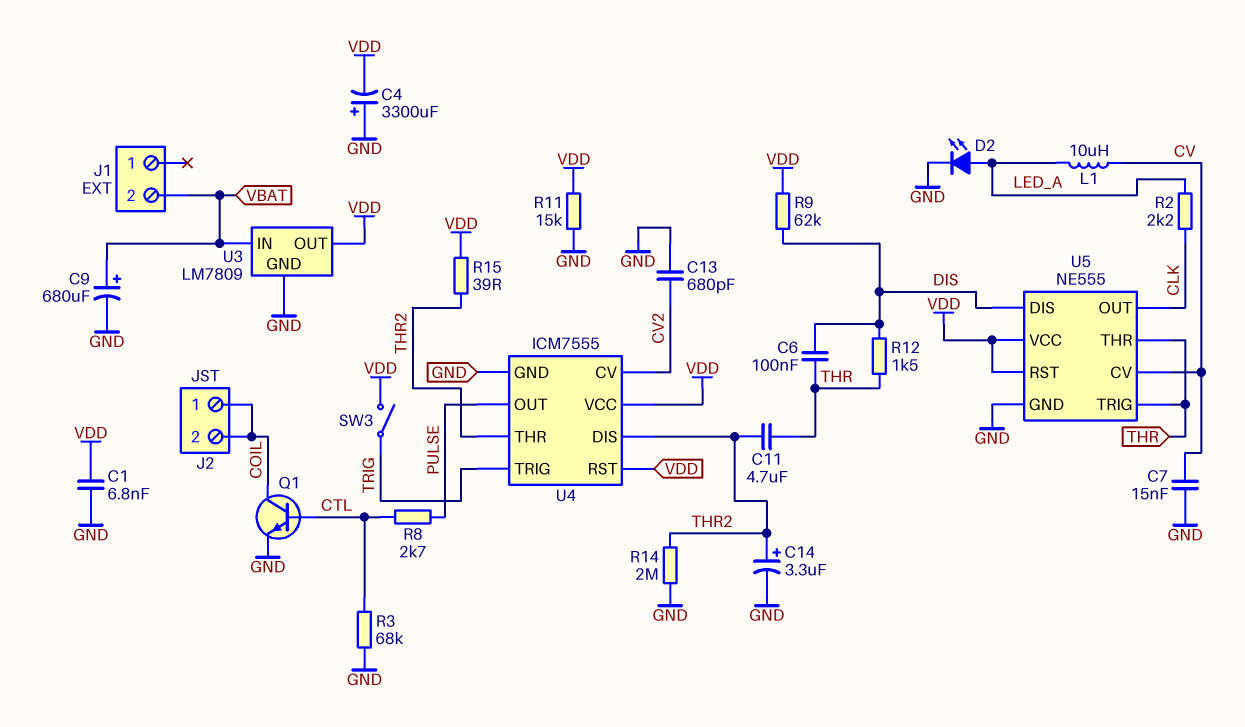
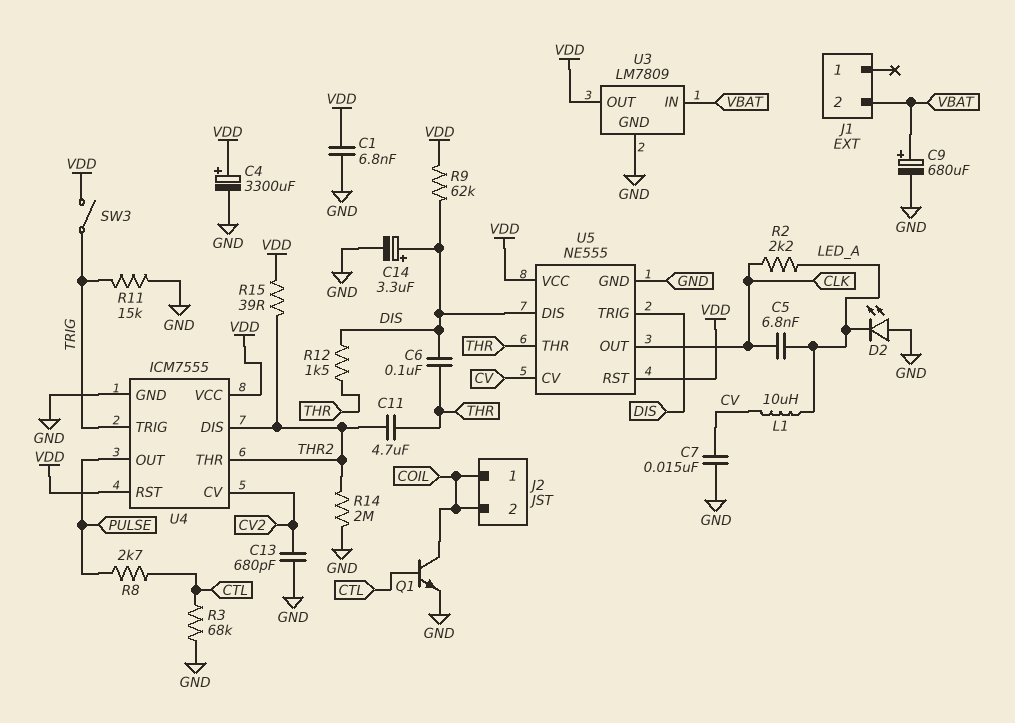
C4: 3300uF (plus GND, minus VDD) -> 3300uF (plus VDD, minus GND)
C5: none -> 6.8nF (CLK, LED_A)
C14: 3.3uF (plus THR2, minus GND) -> 3.3uF (plus DIS, minus GND)
D2: LED (A LED_A, K GND) -> LED (A GND, K LED_A)
R11: 15k (GND, VDD) -> 15k (GND, TRIG)
U5 pin TRIG: THR -> DIS

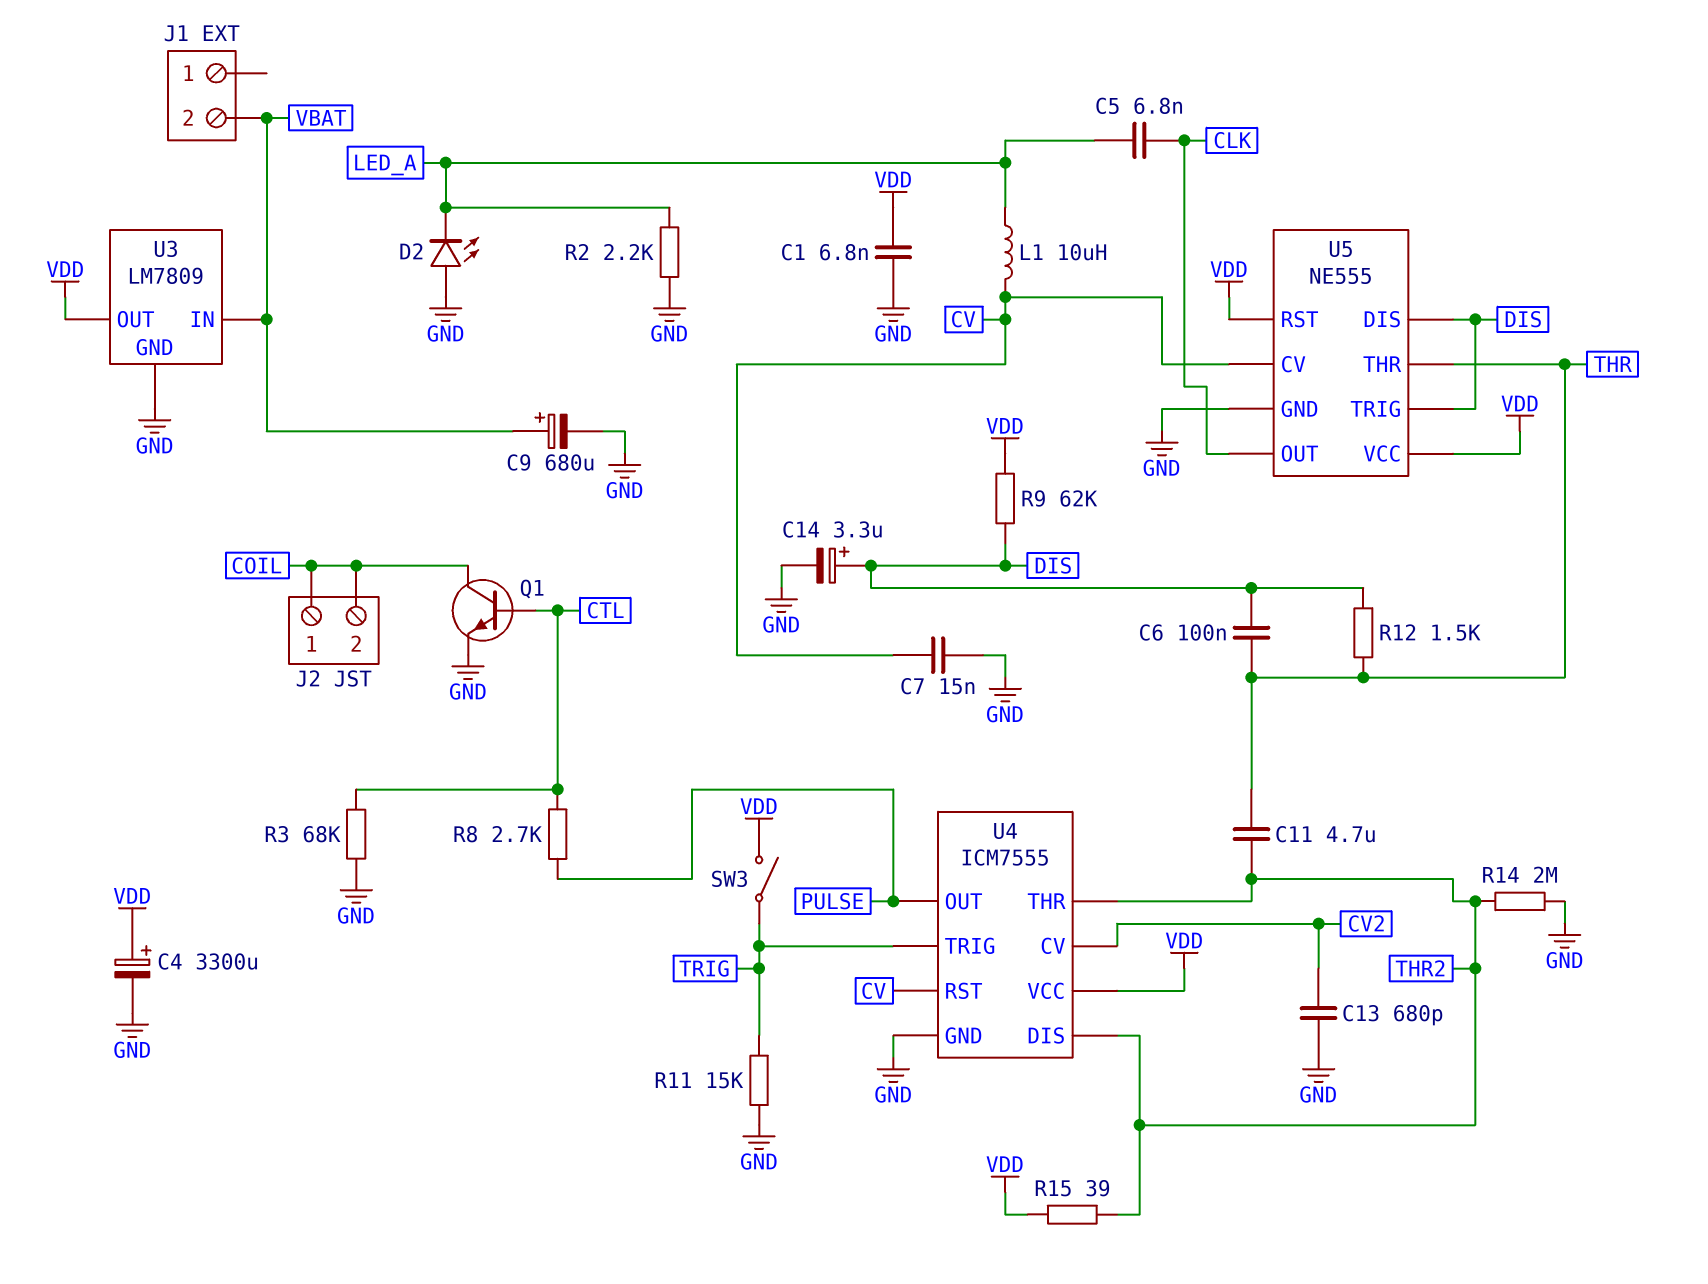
R2: 2.2k (CLK, LED_A) -> 2.2k (GND, LED_A)
U4 pin RST: VDD -> CV

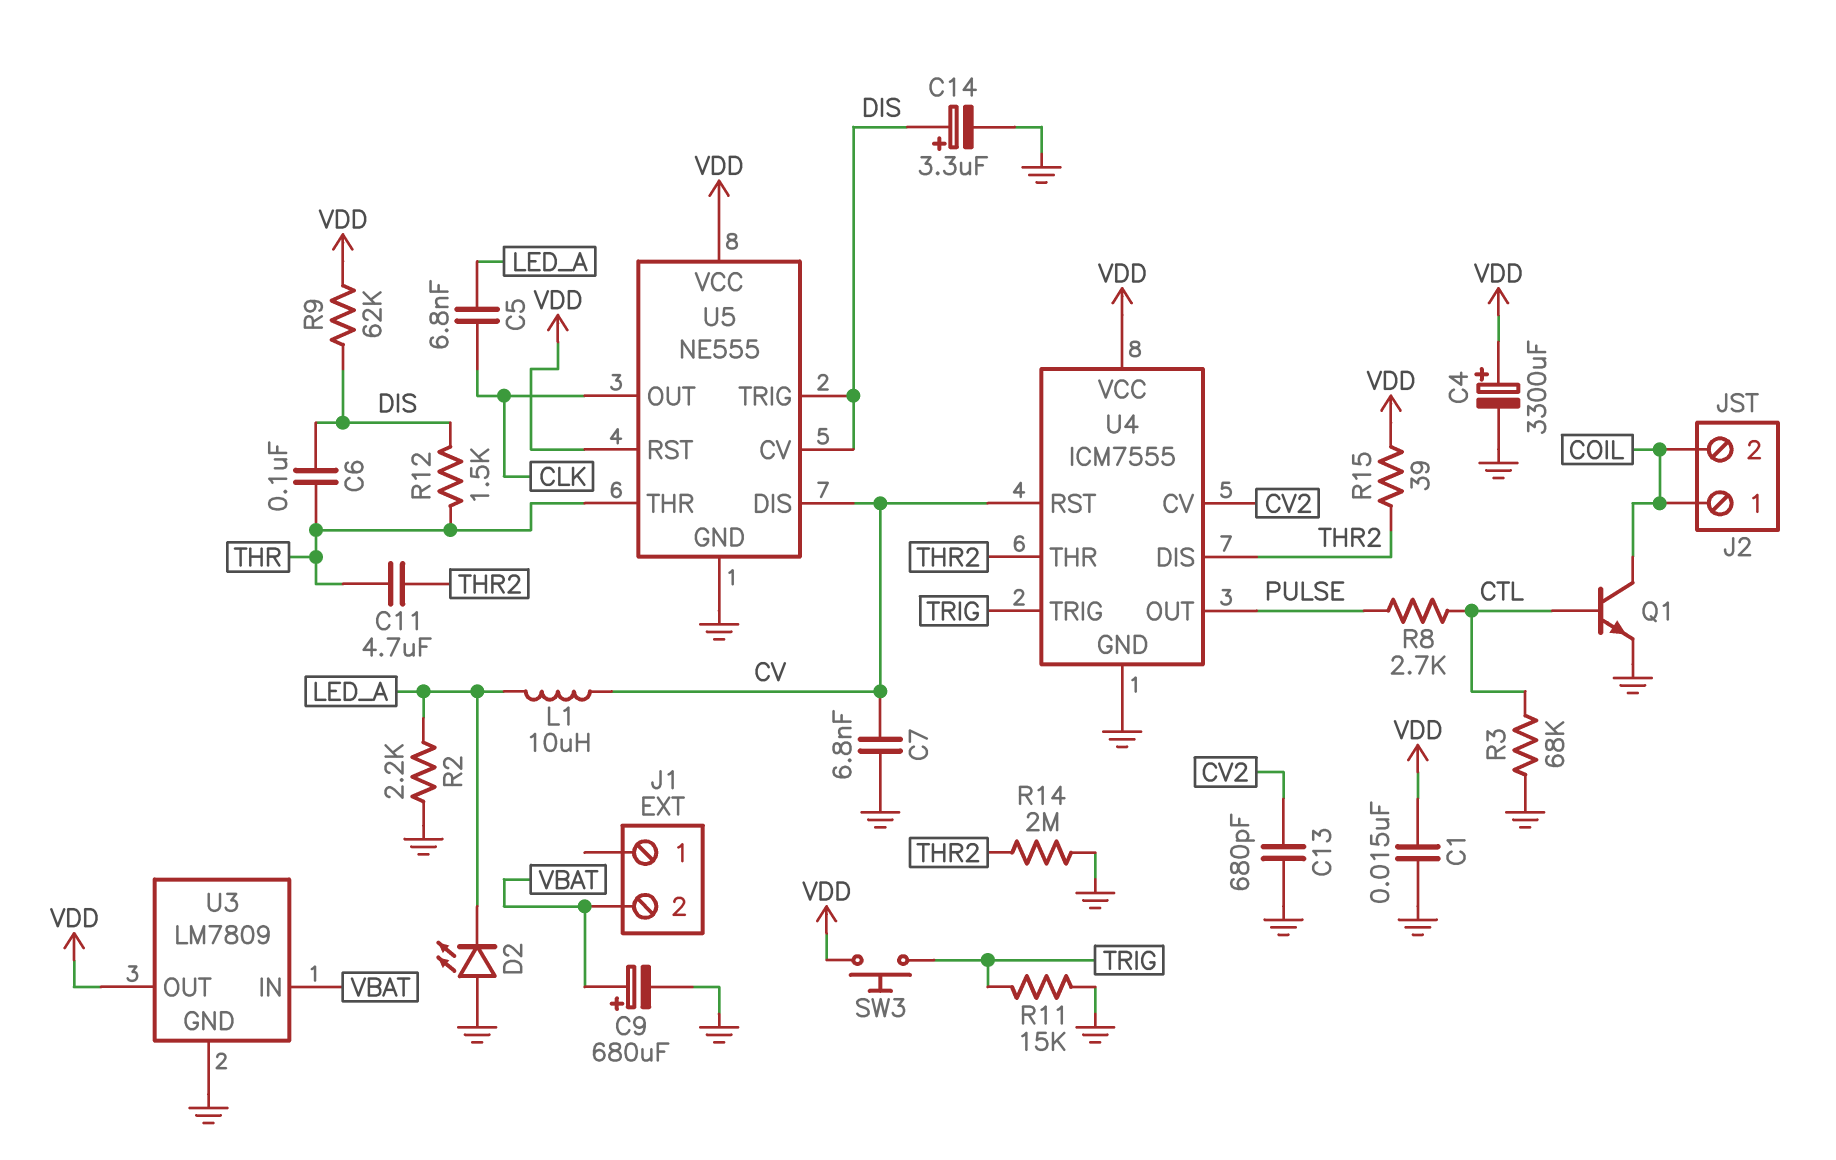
C1: 6.8nF (GND, VDD) -> 15nF (GND, VDD)
C7: 15nF (CV, GND) -> 6.8nF (CV, GND)
SW3: switch (TRIG, VDD) -> button (TRIG, VDD)
U5 pin CV: CV -> DIS
U5 pin DIS: DIS -> CV

